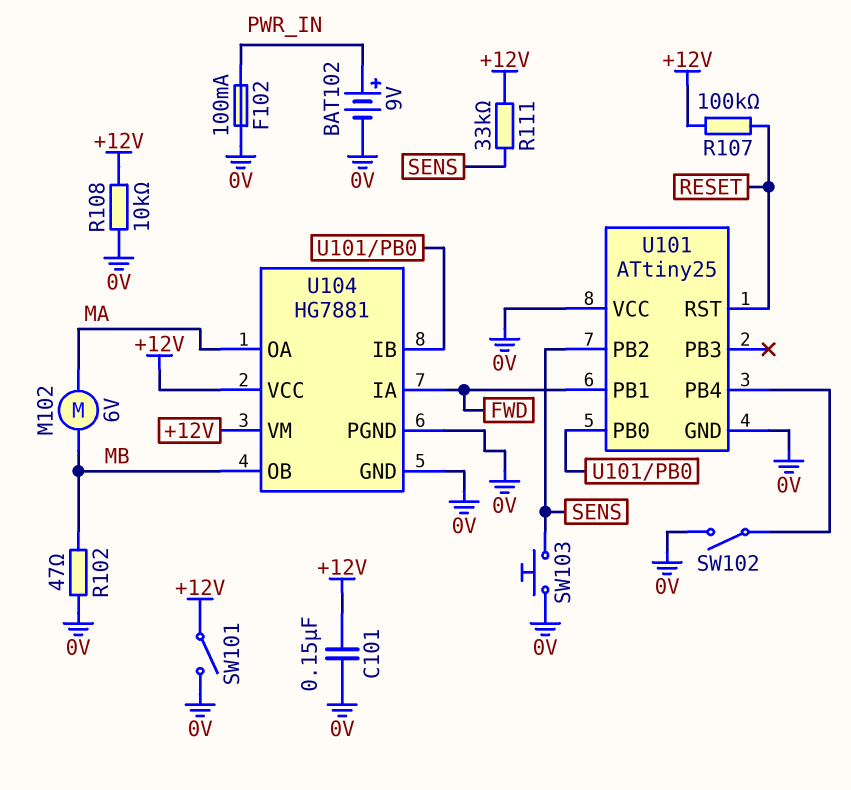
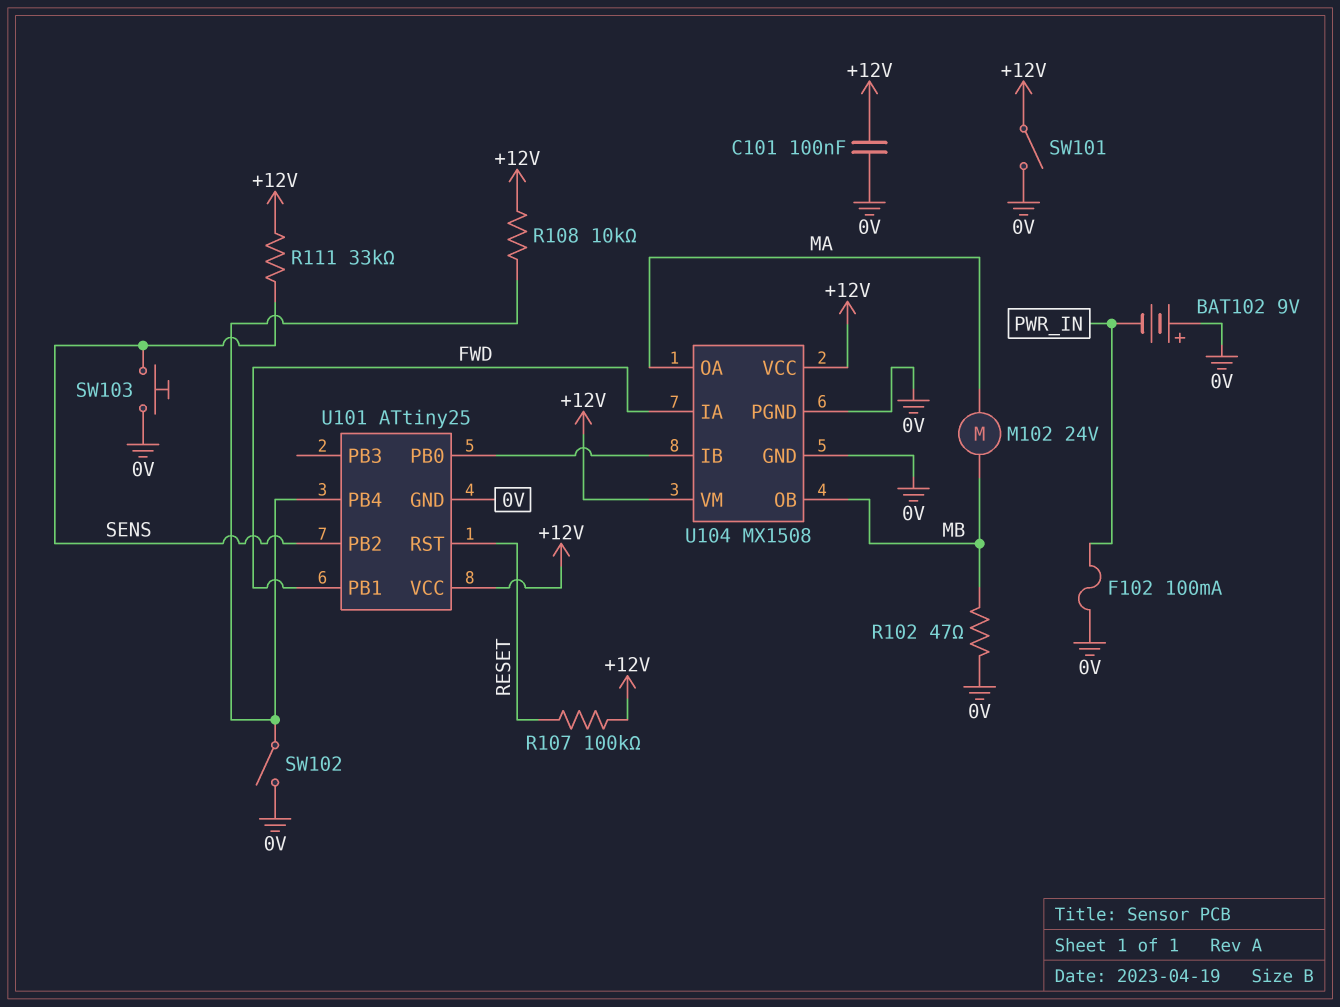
BAT102: 9V (plus PWR_IN, minus 0V) -> 9V (plus 0V, minus PWR_IN)
C101: 150nF (+12V, 0V) -> 100nF (+12V, 0V)
M102: motor 6V (MA, MB) -> motor 24V (MA, MB)
R108: 10k (+12V, 0V) -> 10k (+12V, U101/PB4)
U101 pin VCC: 0V -> +12V
U104: HG7881 -> MX1508

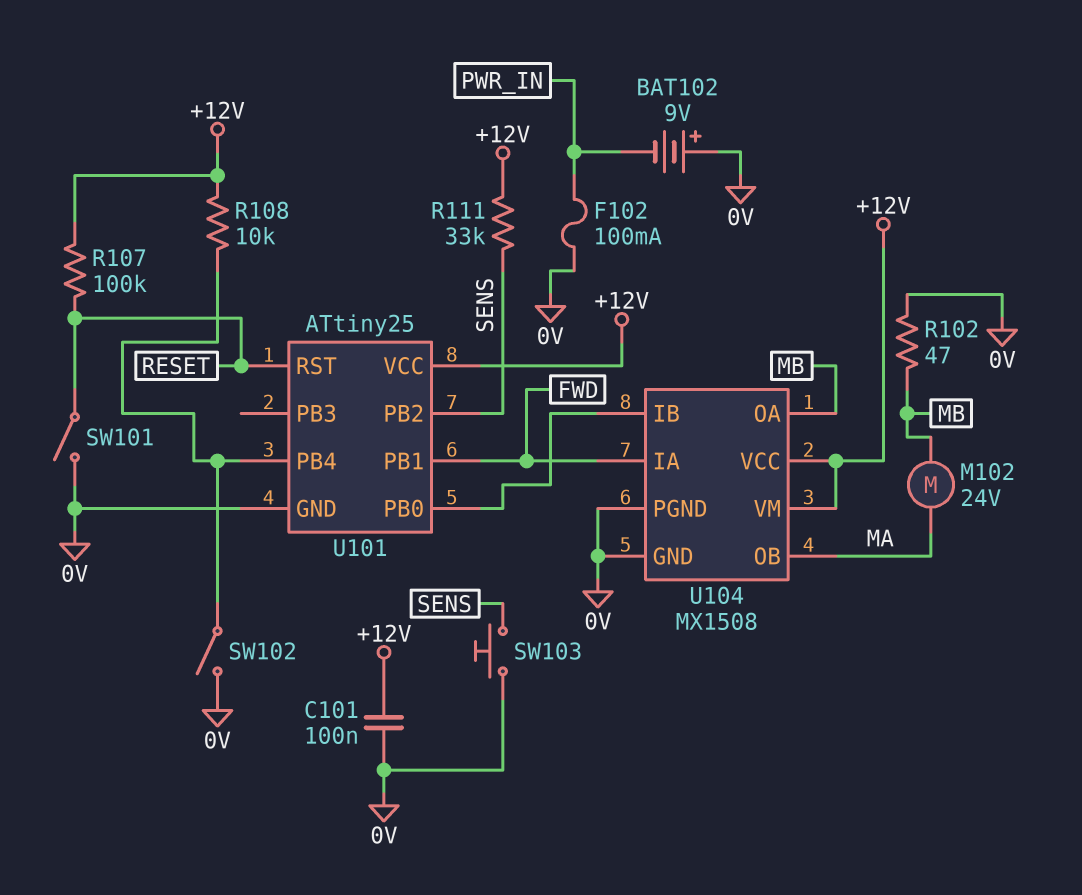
SW101: switch (+12V, 0V) -> switch (0V, RESET)
U104 pin OA: MA -> MB
U104 pin OB: MB -> MA

